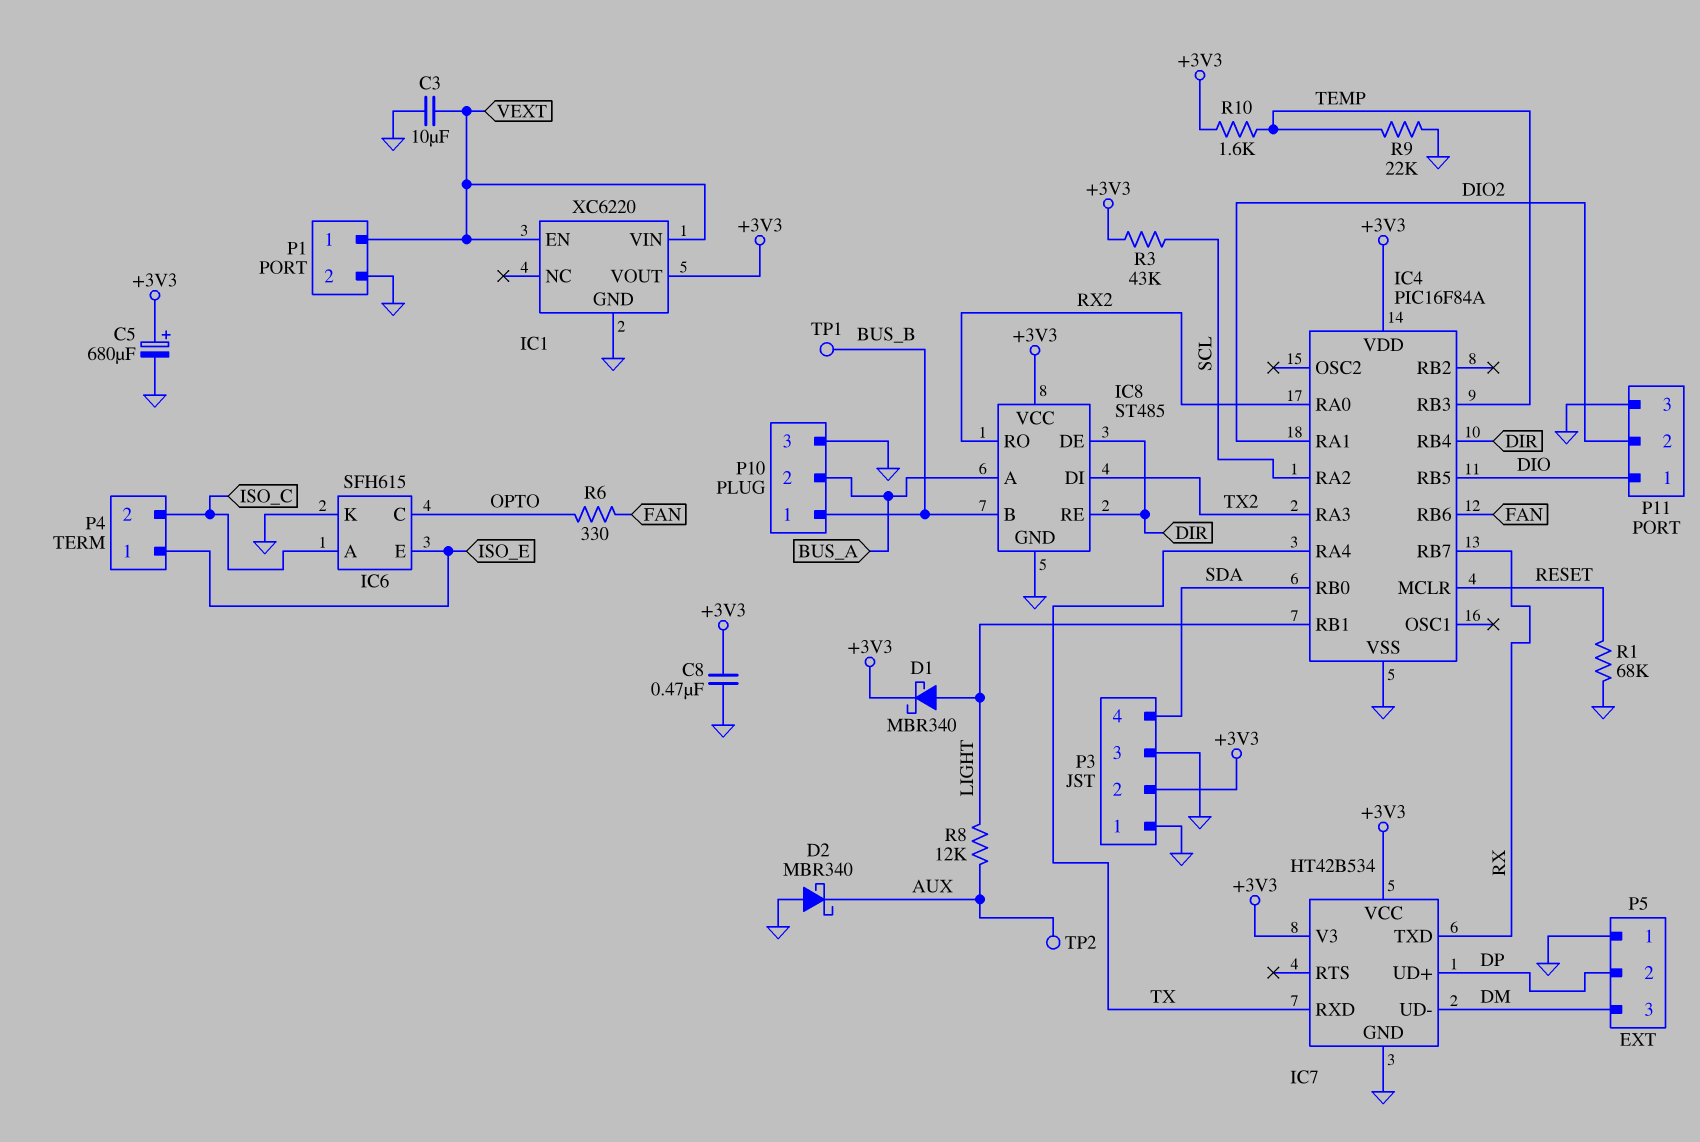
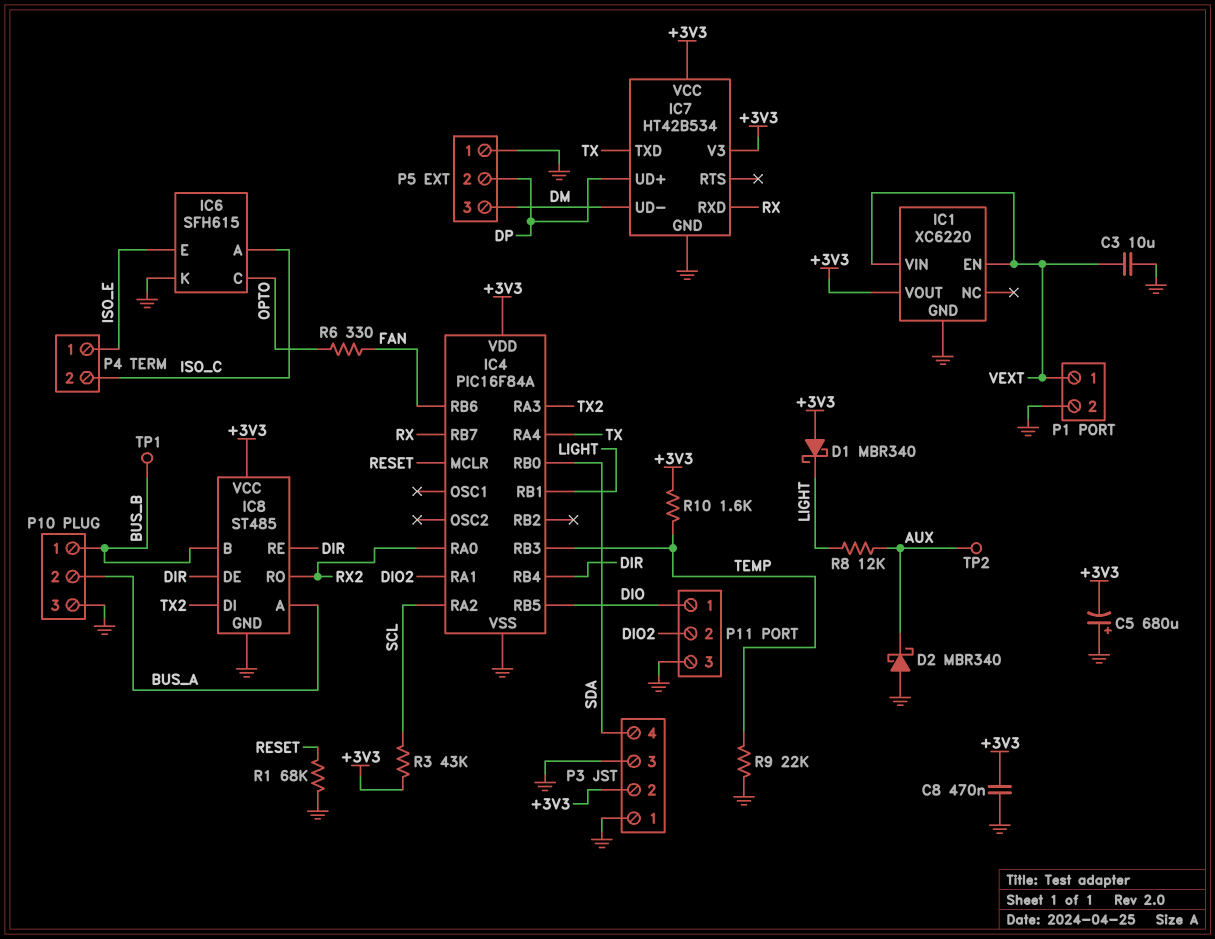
C5: 680uF (plus +3V3, minus GND) -> 680uF (plus GND, minus +3V3)
D1: schottky MBR340 (A LIGHT, K +3V3) -> schottky MBR340 (A +3V3, K LIGHT)
IC7 pin RXD: TX -> RX
IC7 pin TXD: RX -> TX

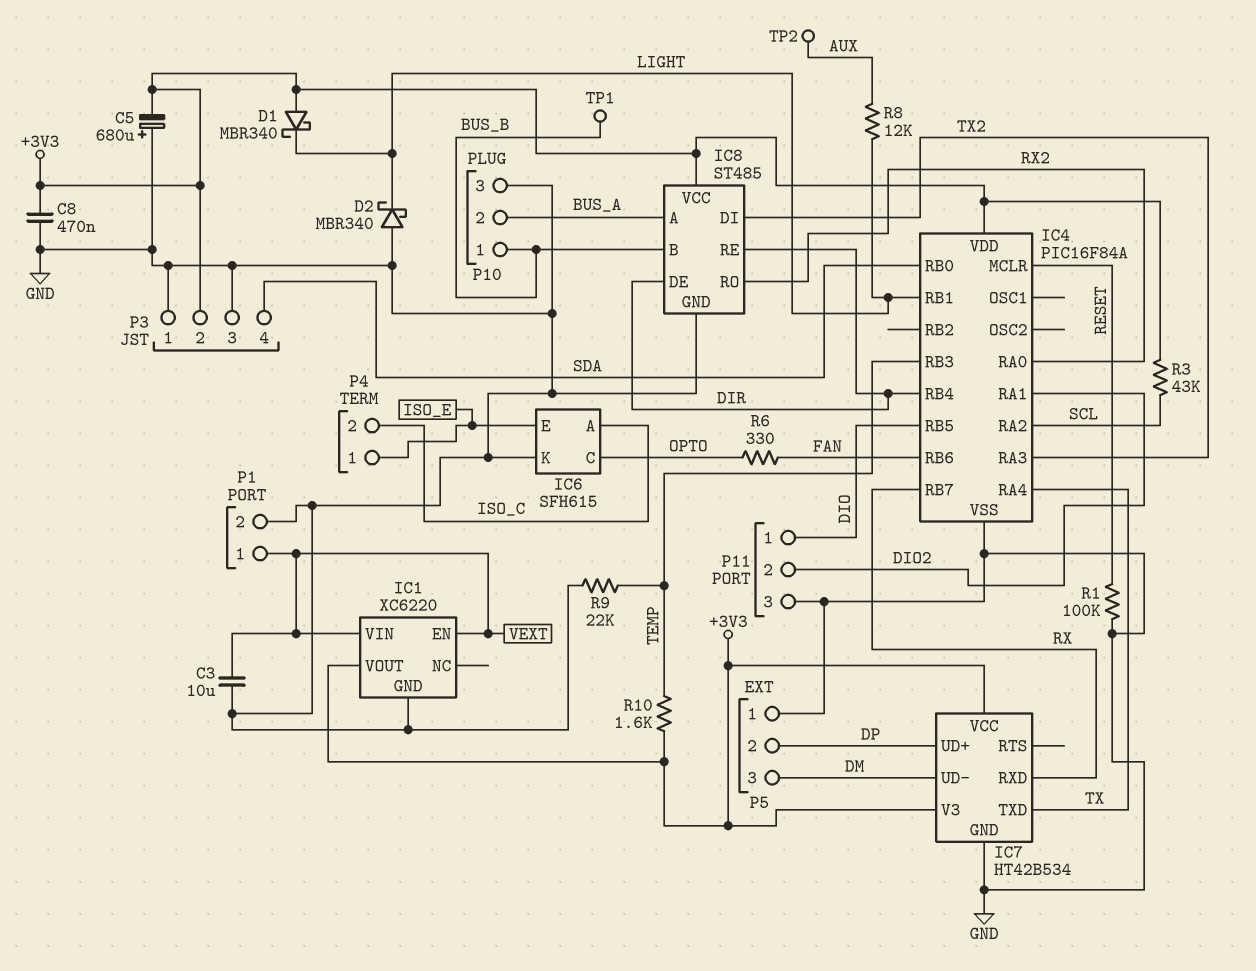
D2: schottky MBR340 (A GND, K AUX) -> schottky MBR340 (A GND, K LIGHT)
R1: 68k (GND, RESET) -> 100k (GND, RESET)

